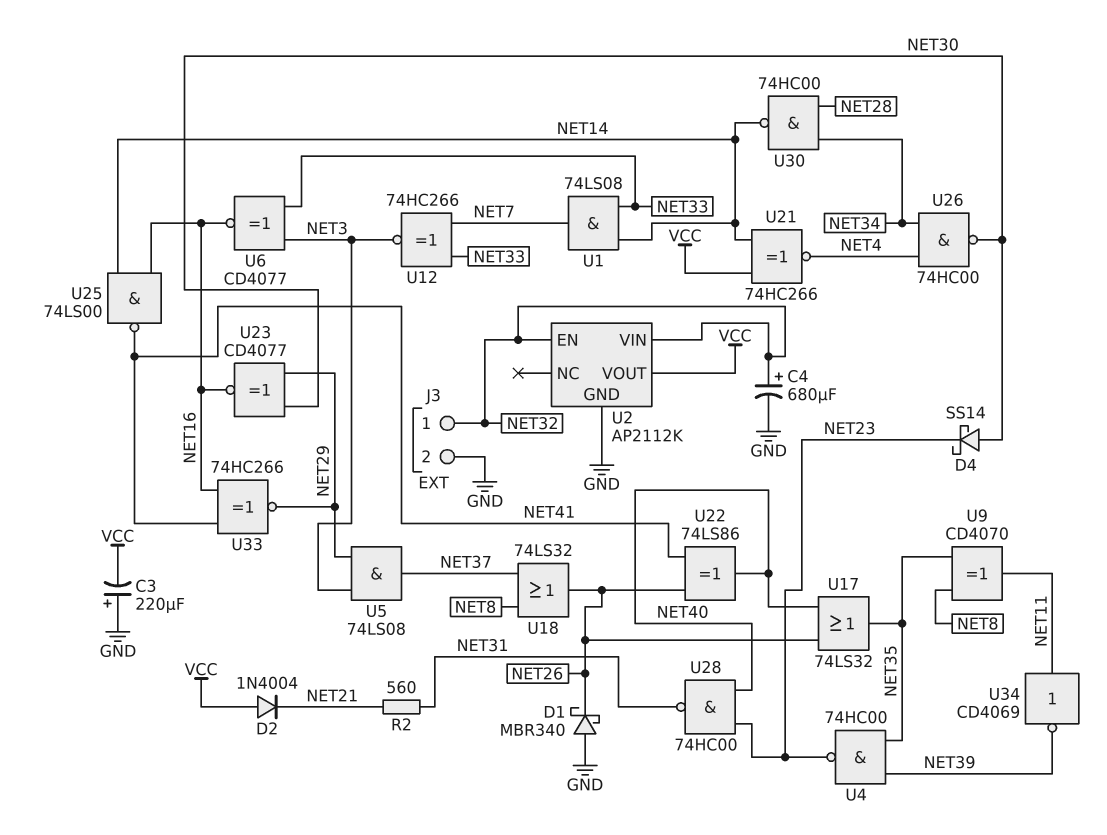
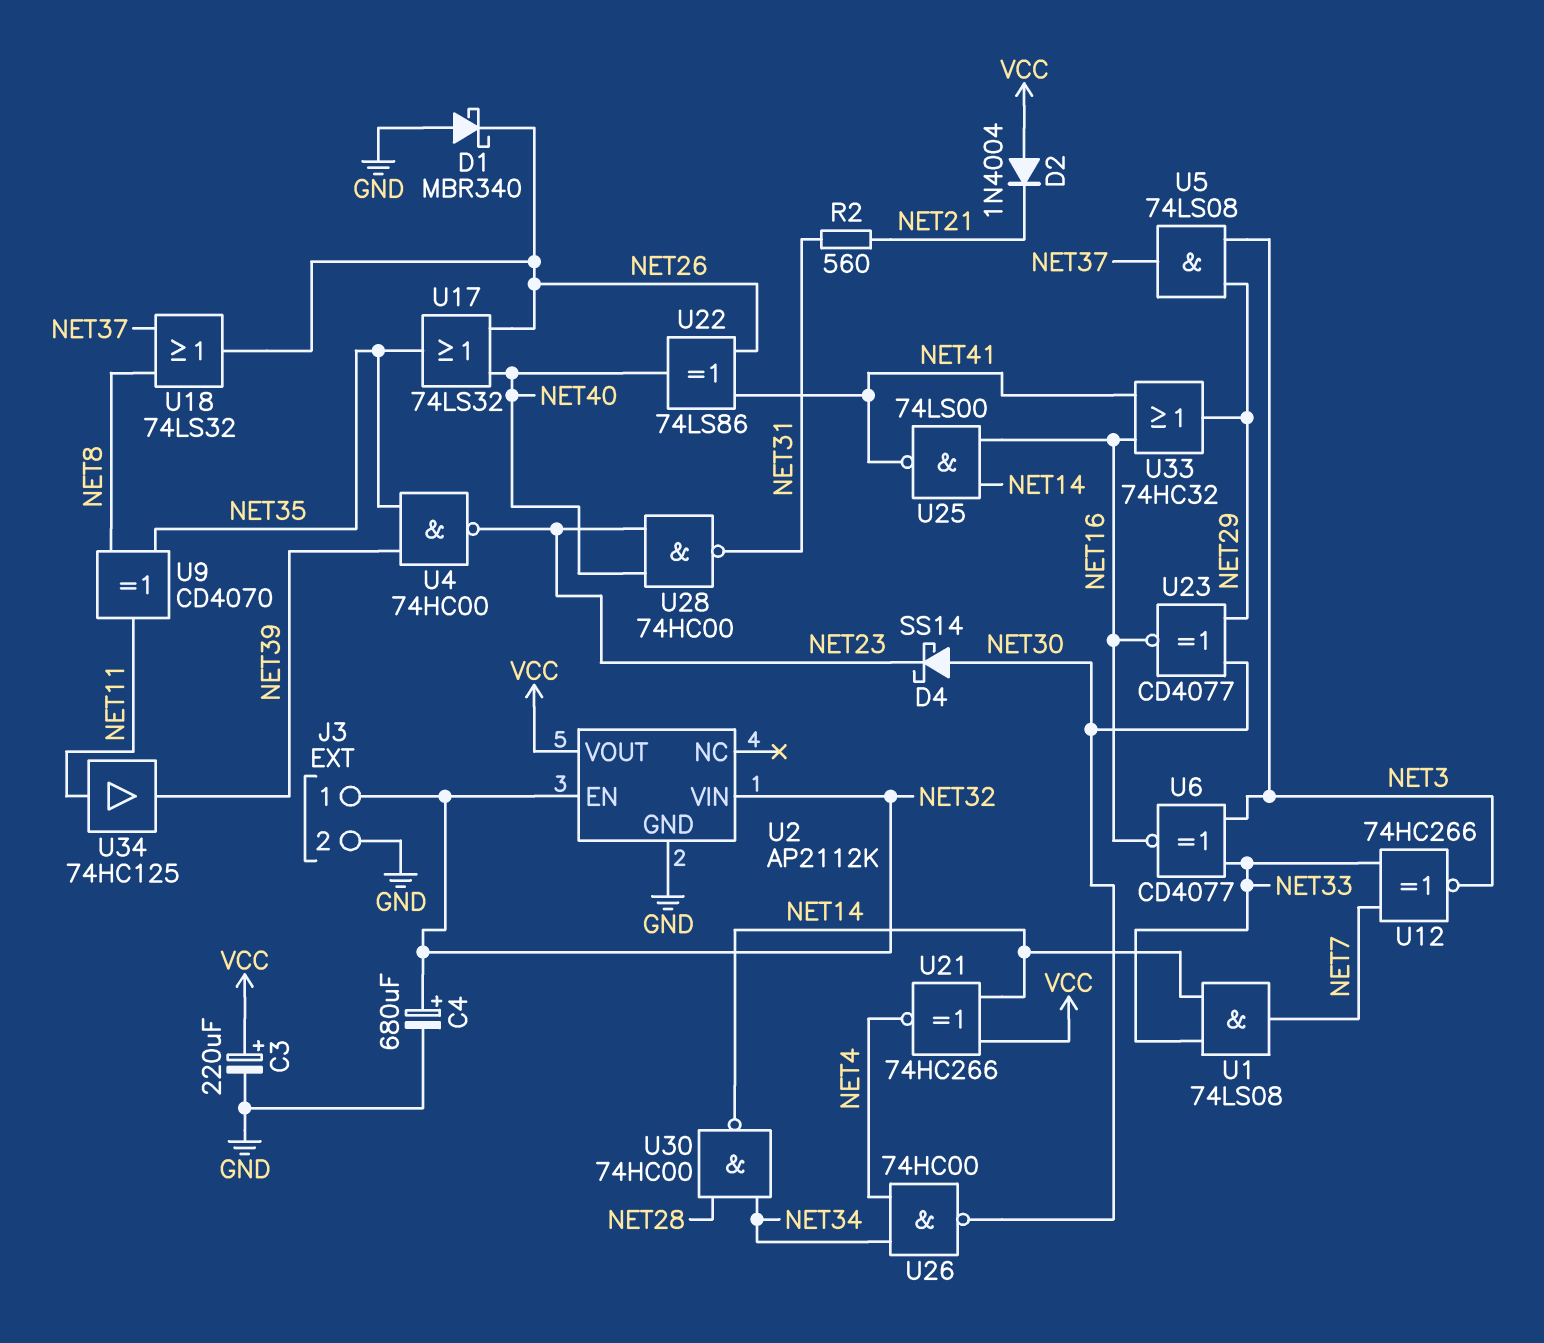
C3: 220uF (plus GND, minus VCC) -> 220uF (plus VCC, minus GND)
U33: XNOR 74HC266 (in NET16, in NET41, out NET29) -> OR 74HC32 (in NET16, in NET41, out NET29)
U34: NOT CD4069 (in NET11, out NET39) -> buffer 74HC125 (in NET11, out NET39)

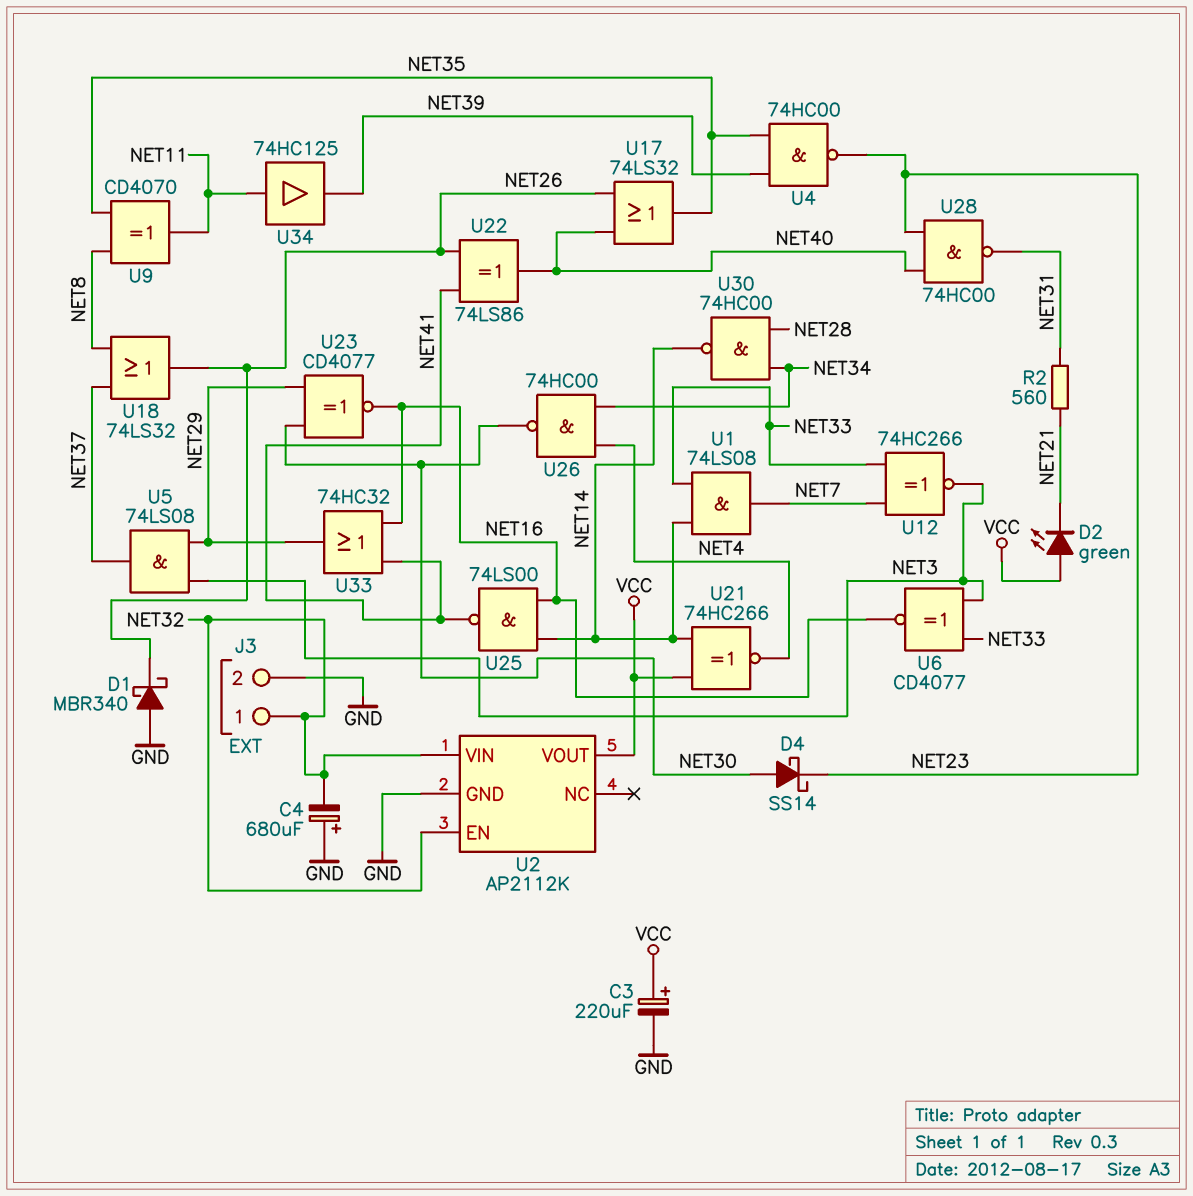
C4: 680uF (plus NET32, minus GND) -> 680uF (plus GND, minus NET32)
D2: diode 1N4004 (A VCC, K NET21) -> LED green (A VCC, K NET21)

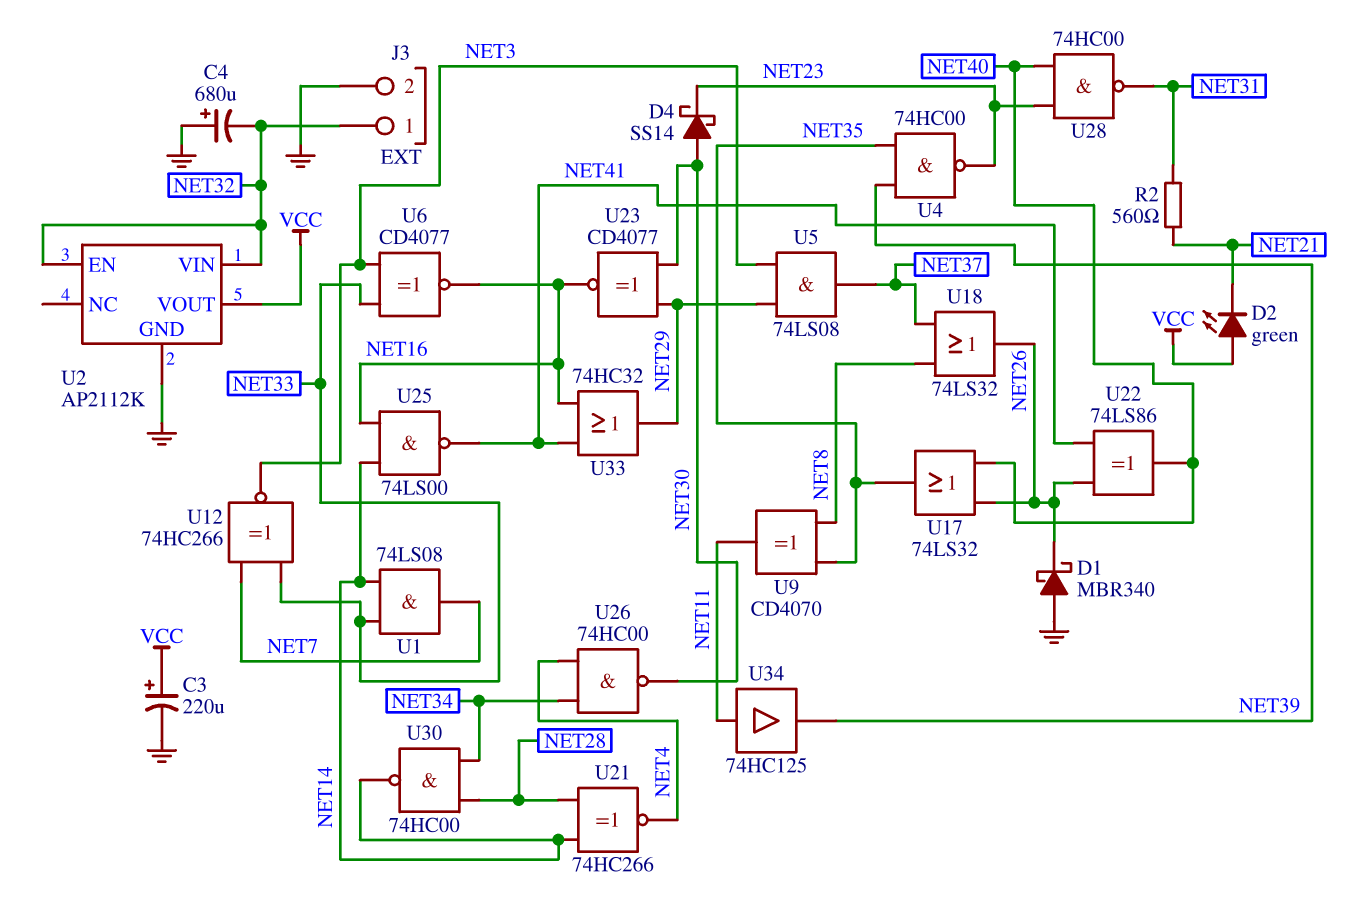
U21: XNOR 74HC266 (in NET14, in VCC, out NET4) -> XNOR 74HC266 (in NET14, in NET28, out NET4)

